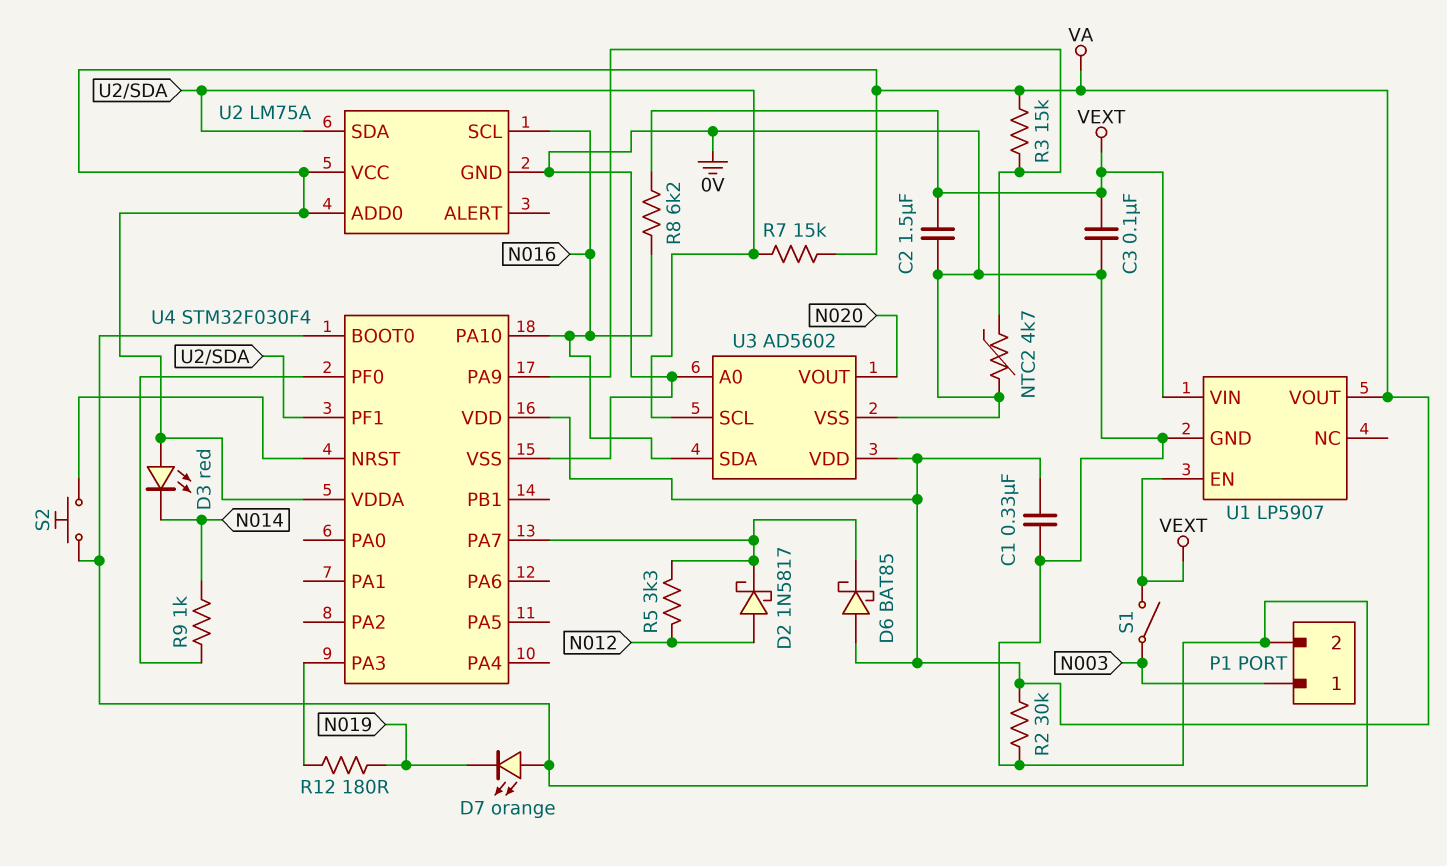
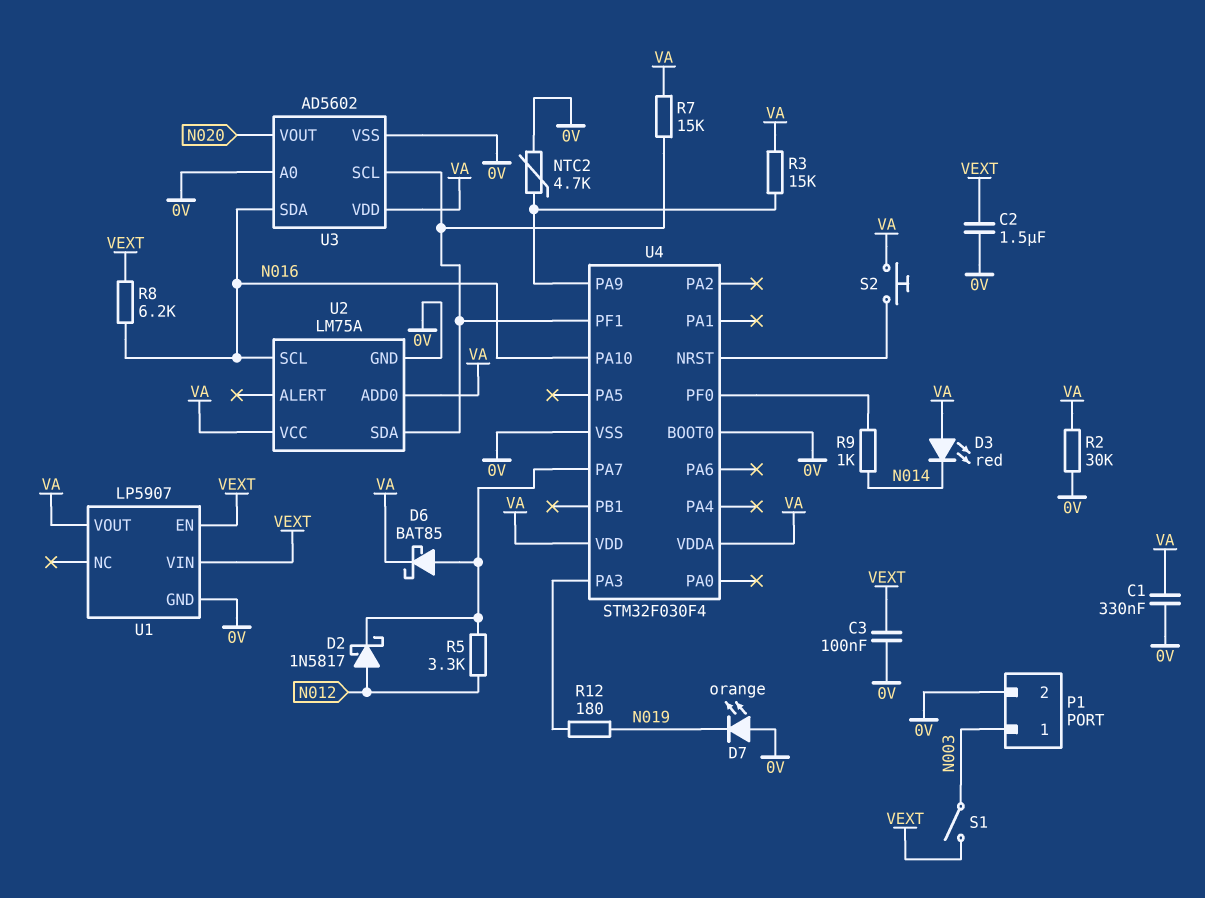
D6: schottky BAT85 (A VA, K U4/PA7) -> schottky BAT85 (A U4/PA7, K VA)
S2: button (0V, U4/NRST) -> button (U4/NRST, VA)

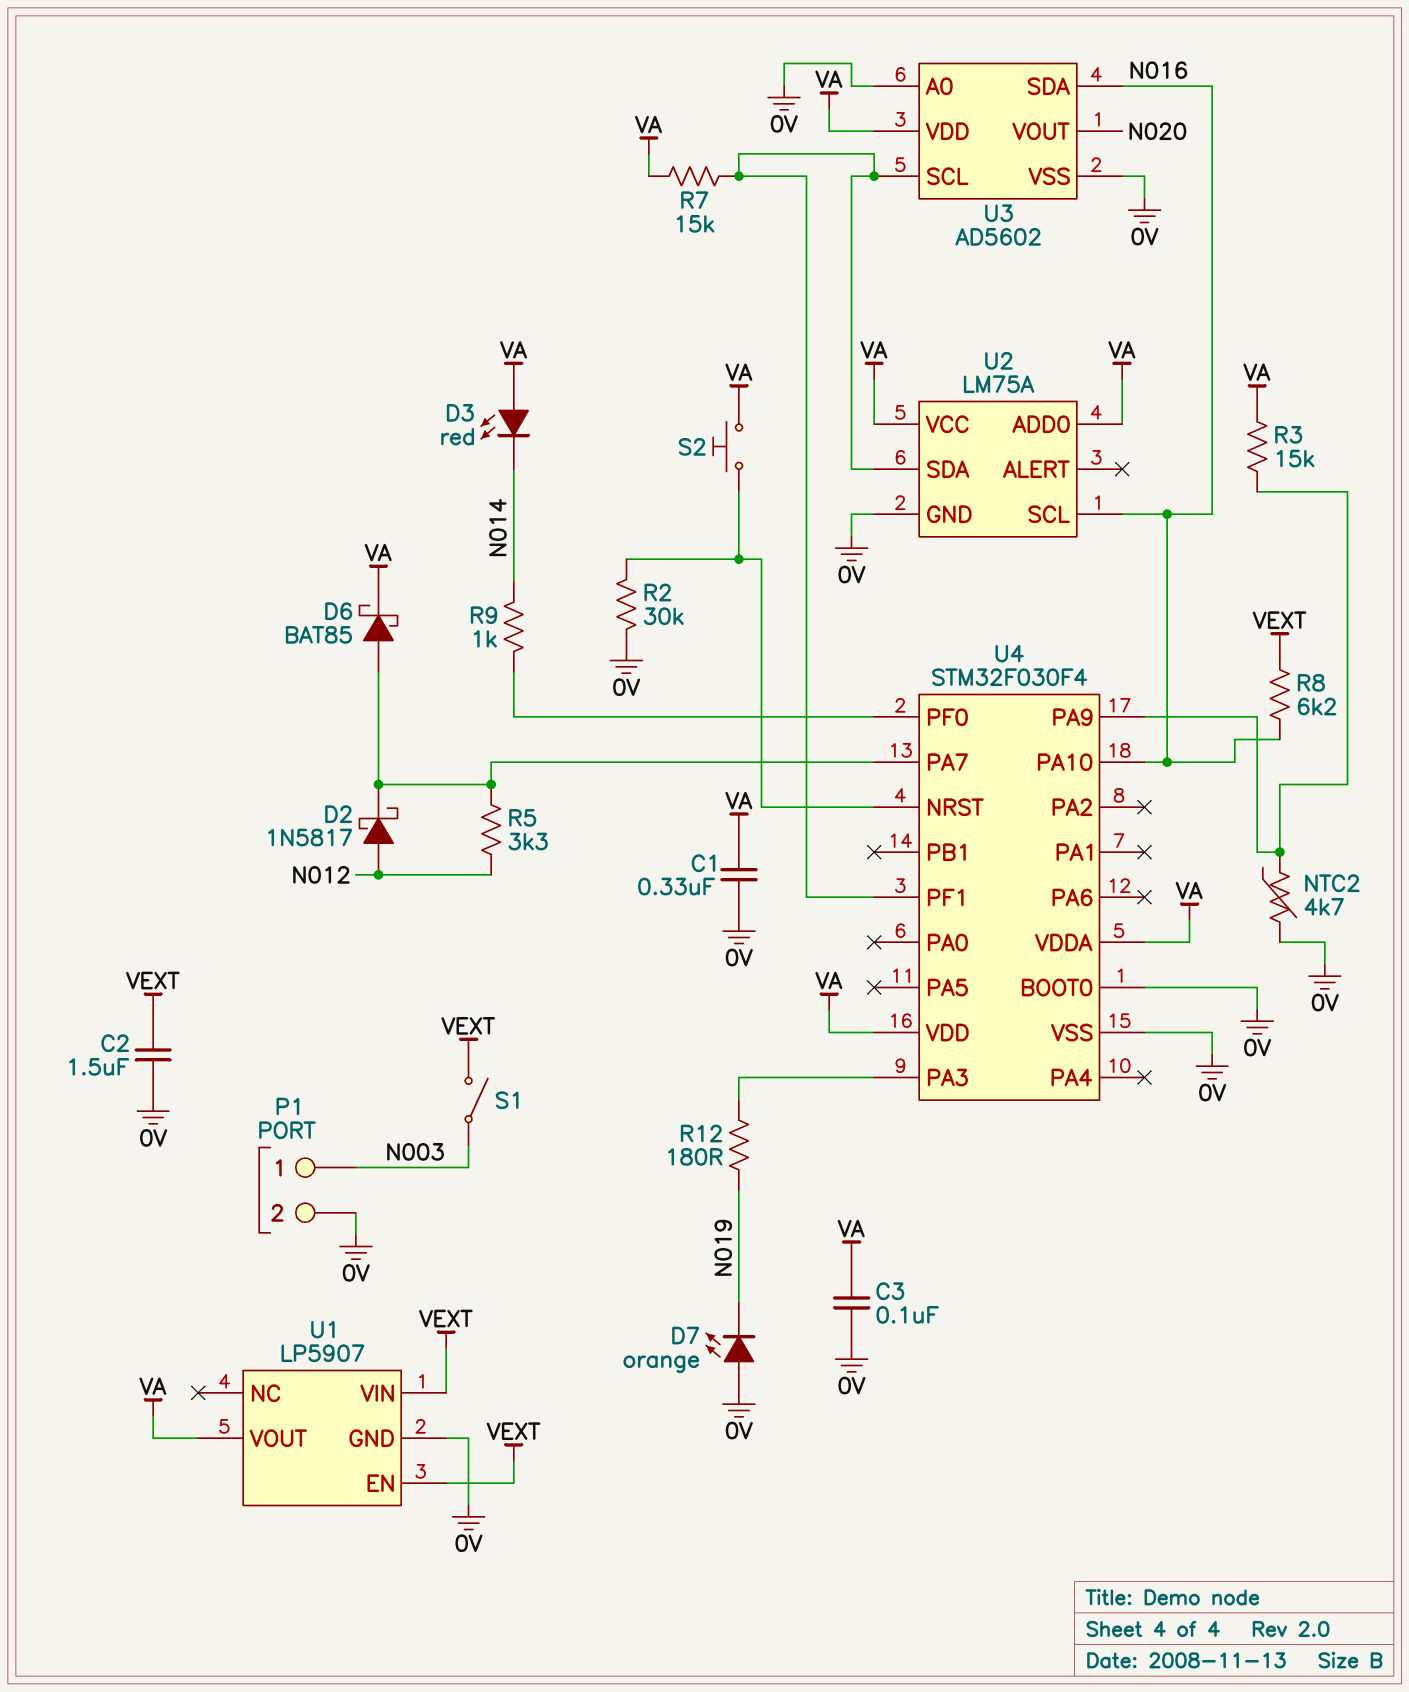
C3: 100nF (0V, VEXT) -> 100nF (0V, VA)
R2: 30k (0V, VA) -> 30k (0V, U4/NRST)

